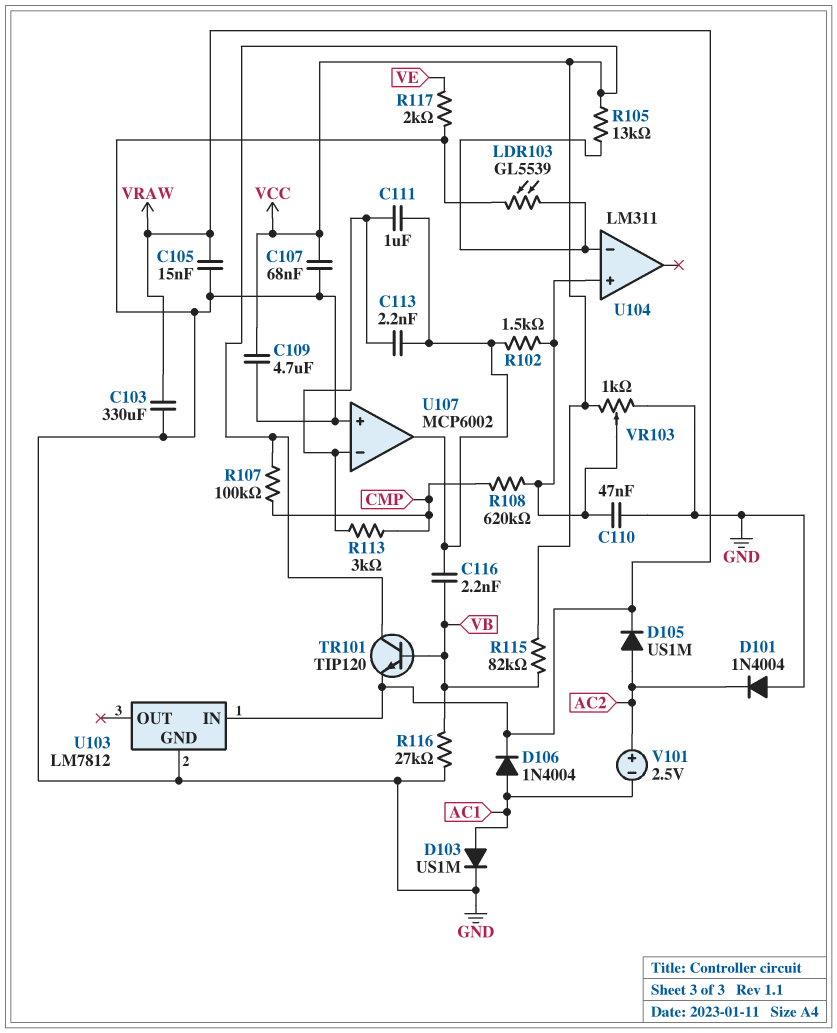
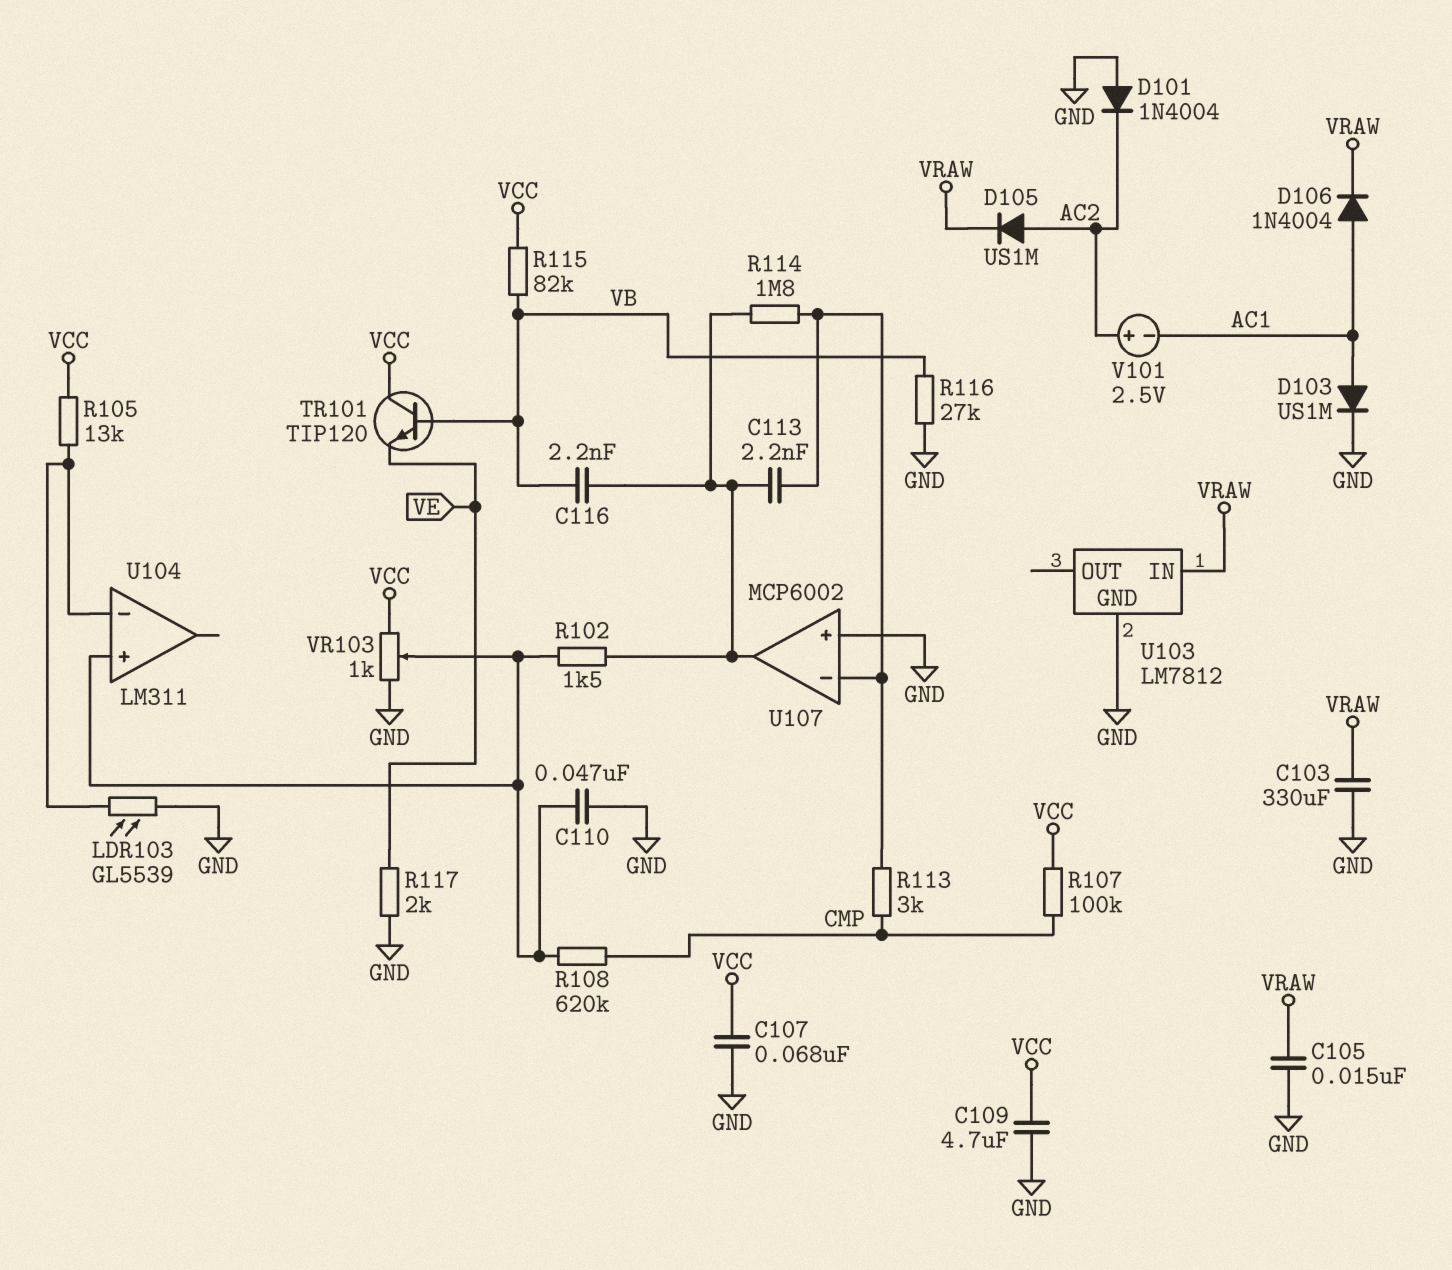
C111: 1uF (U107/in-, U107/out) -> none
R114: none -> 1.8M (U107/in-, U107/out)
TR101: NPN TIP120 (B VB, C VCC, E VRAW) -> NPN TIP120 (B VB, C VCC, E VE)

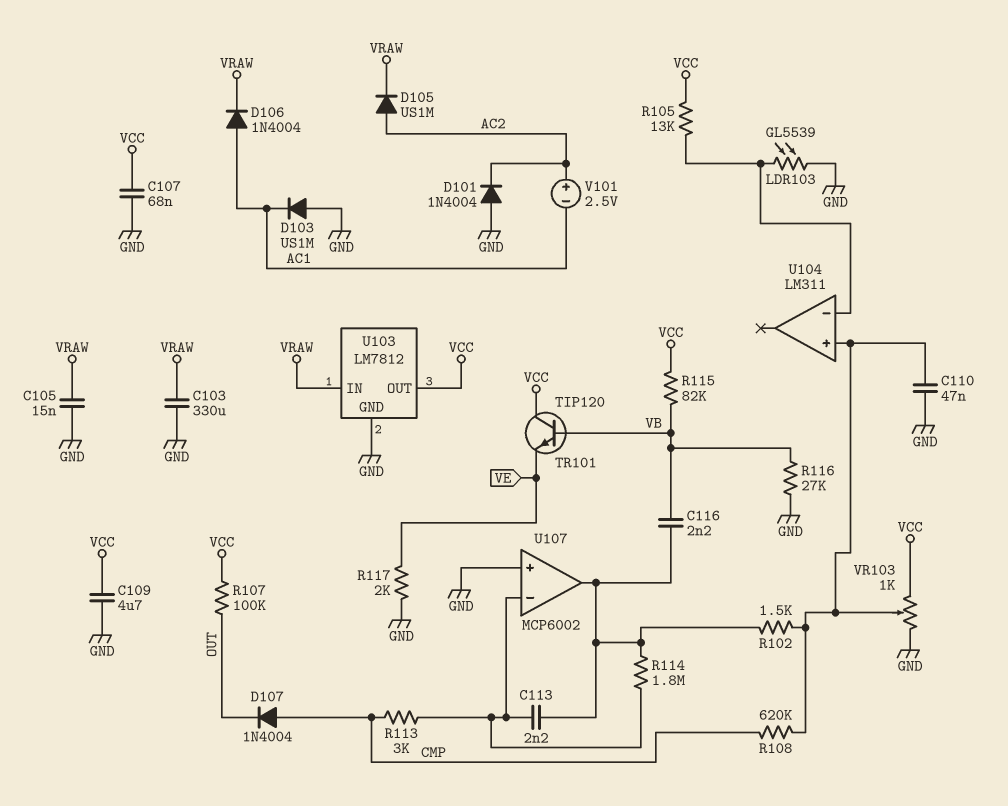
D103: diode US1M (A AC1, K GND) -> diode US1M (A GND, K AC1)
D107: none -> diode 1N4004 (A CMP, K OUT)
R107: 100k (CMP, VCC) -> 100k (OUT, VCC)
U103 pin OUT: none -> VCC

